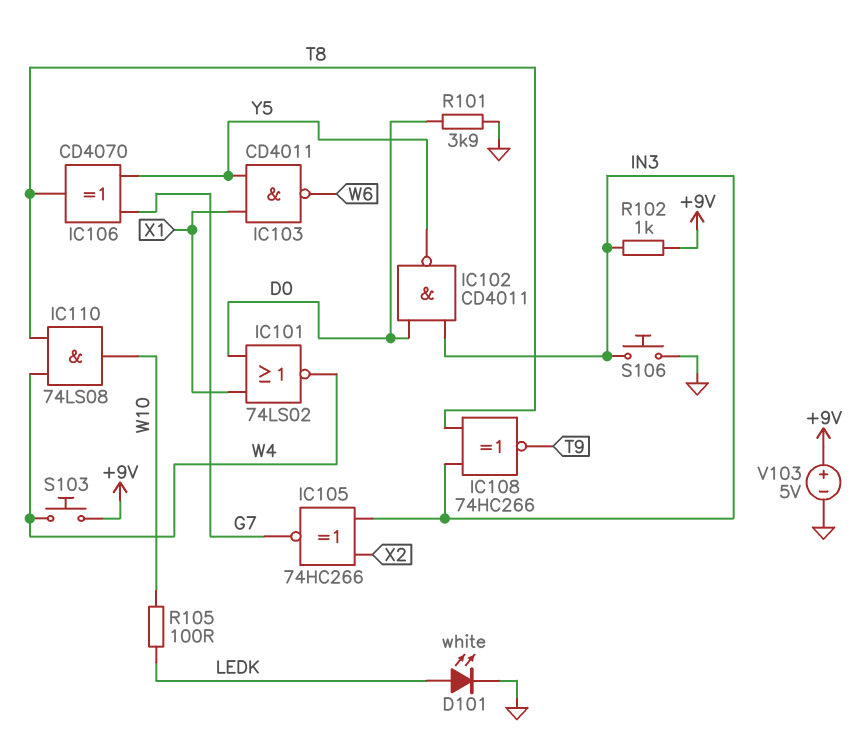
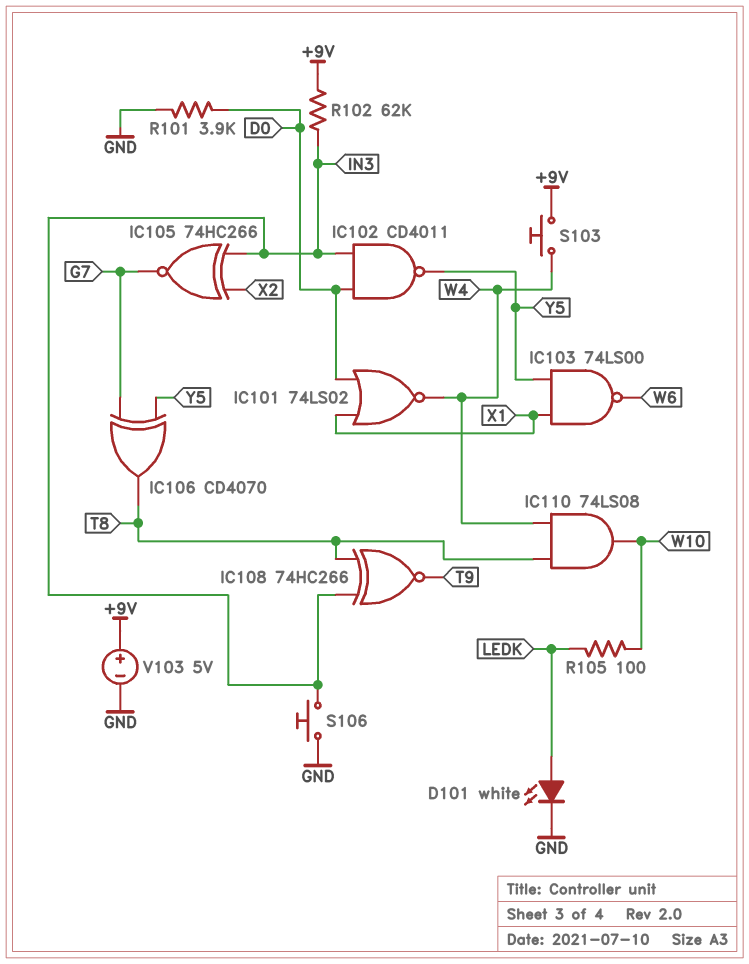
IC103: NAND CD4011 (in X1, in Y5, out W6) -> NAND 74LS00 (in X1, in Y5, out W6)
R102: 1k (+9V, IN3) -> 62k (+9V, IN3)

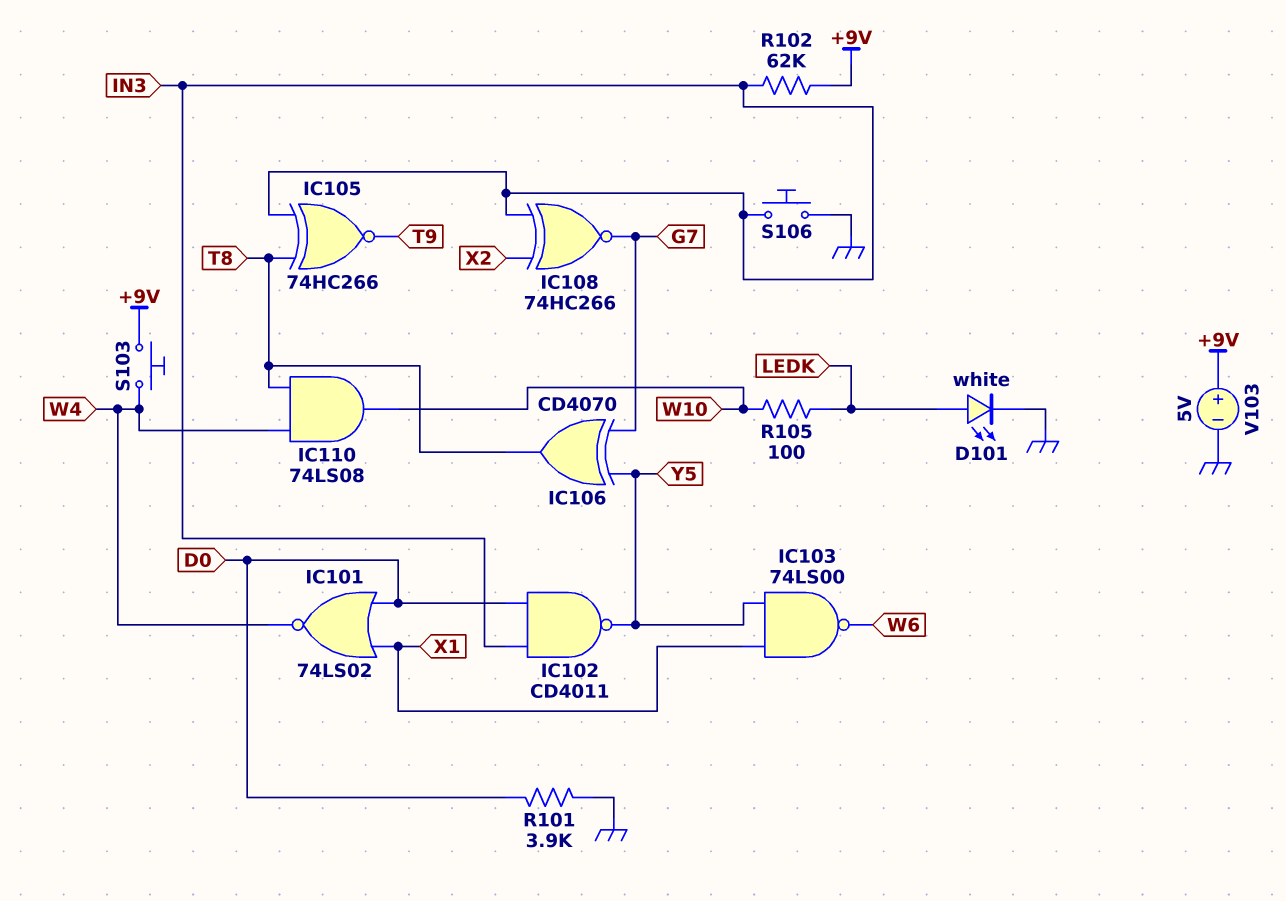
IC105: XNOR 74HC266 (in IN3, in X2, out G7) -> XNOR 74HC266 (in IN3, in T8, out T9)
IC108: XNOR 74HC266 (in IN3, in T8, out T9) -> XNOR 74HC266 (in IN3, in X2, out G7)

